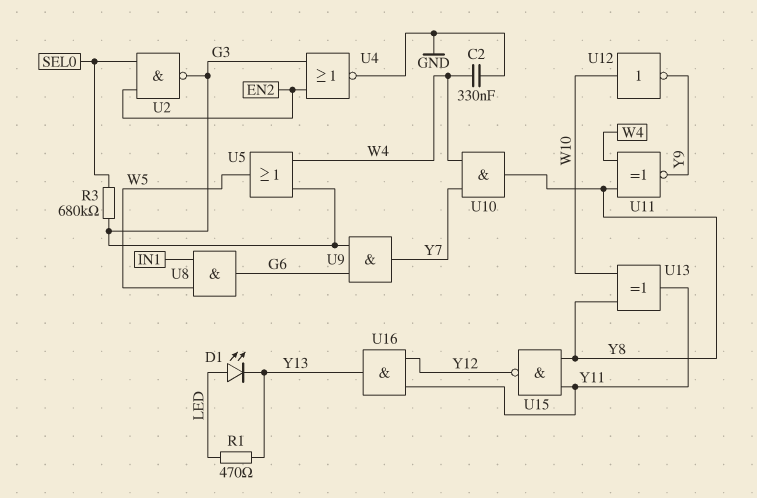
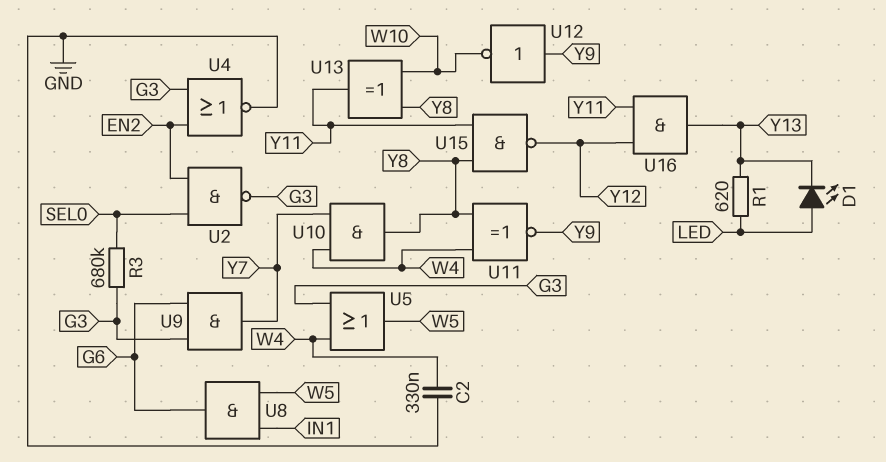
R1: 470 (LED, Y13) -> 620 (LED, Y13)
U12: NOT (in W10, out Y9) -> NOT (in Y9, out W10)

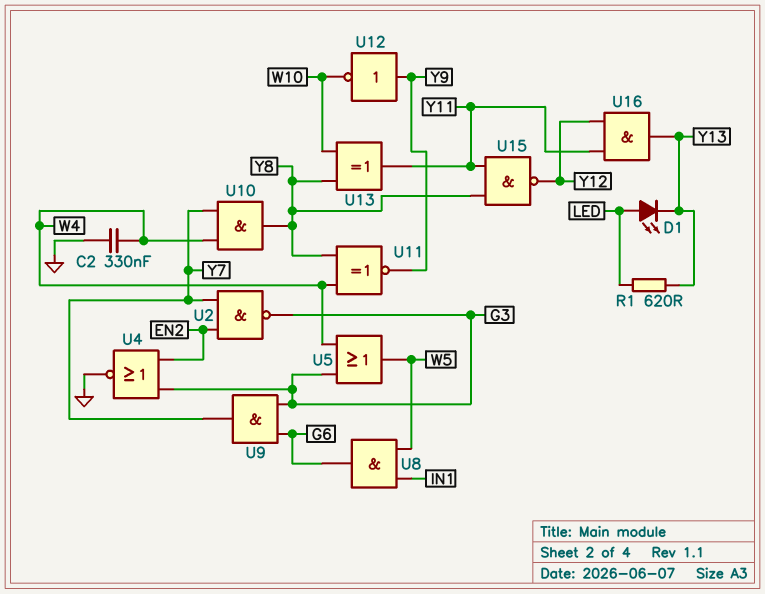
R3: 680k (G3, SEL0) -> none
U2: NAND (in EN2, in SEL0, out G3) -> NAND (in EN2, in Y7, out G3)

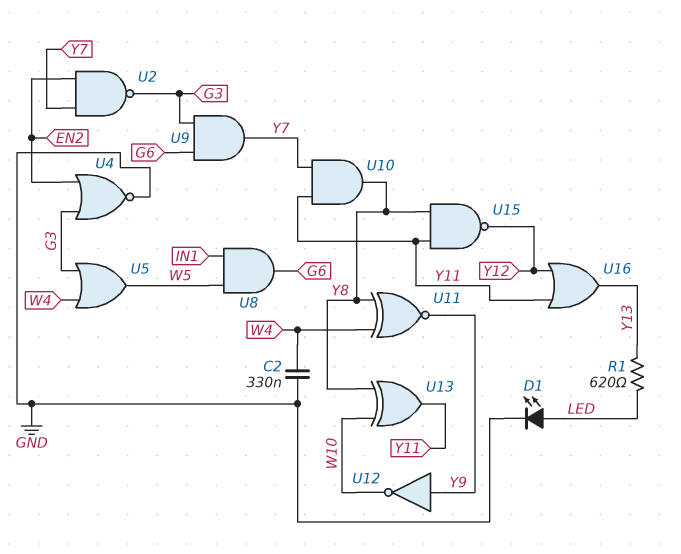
D1: LED (A LED, K Y13) -> LED (A LED, K GND)
U10: AND (in W4, in Y7, out Y8) -> AND (in Y7, in Y11, out Y8)
U16: AND (in Y11, in Y12, out Y13) -> OR (in Y11, in Y12, out Y13)

